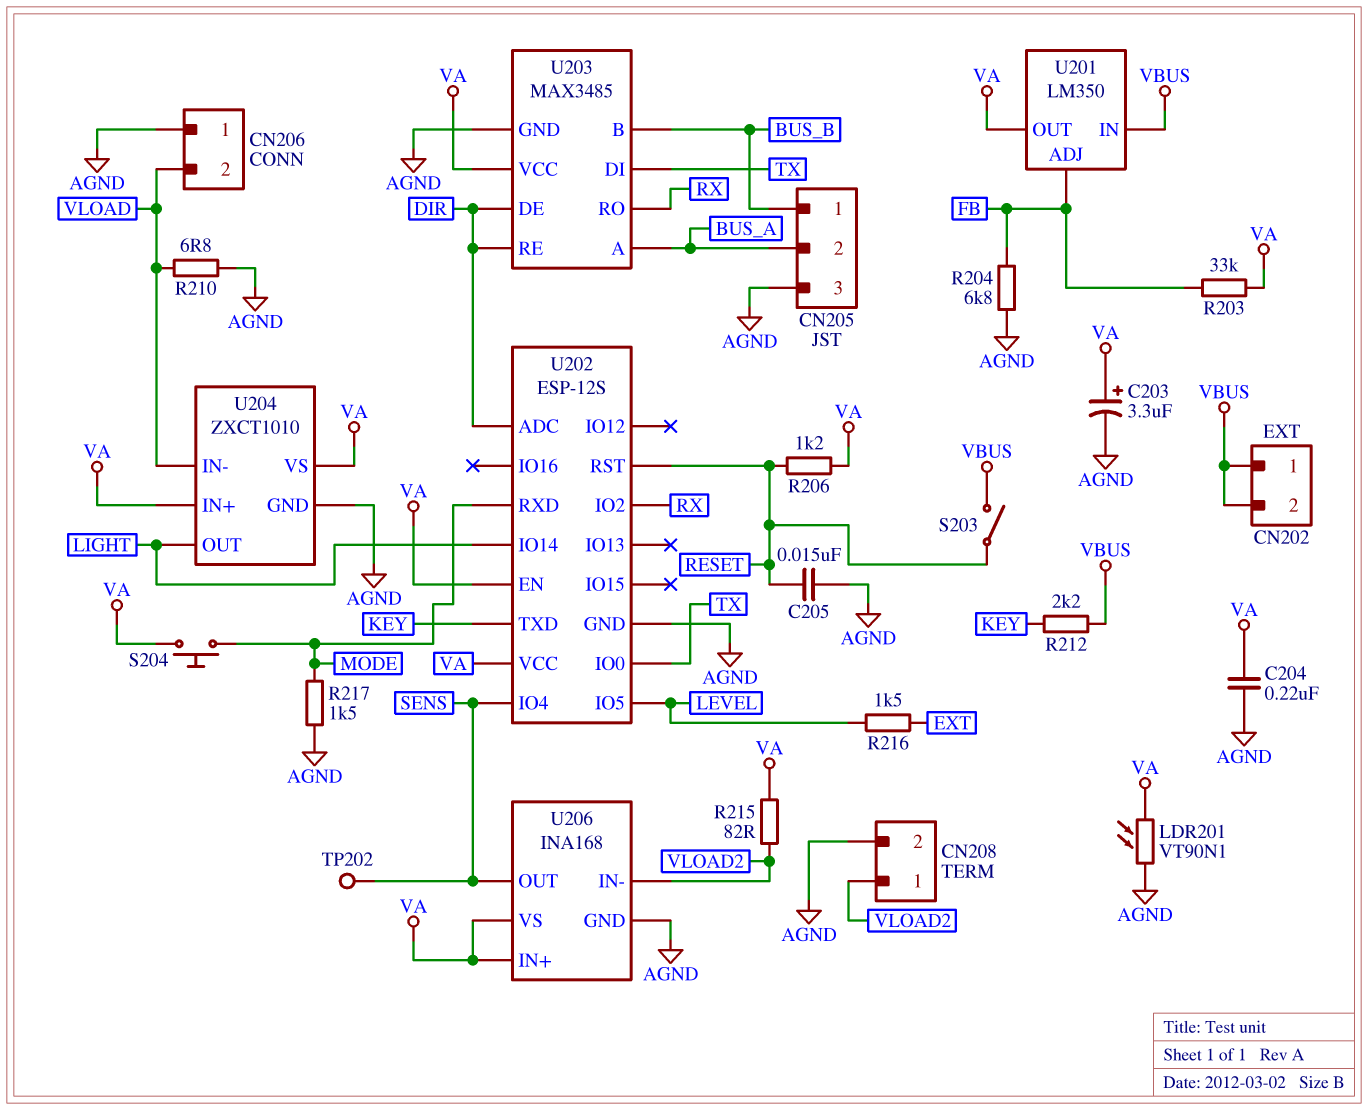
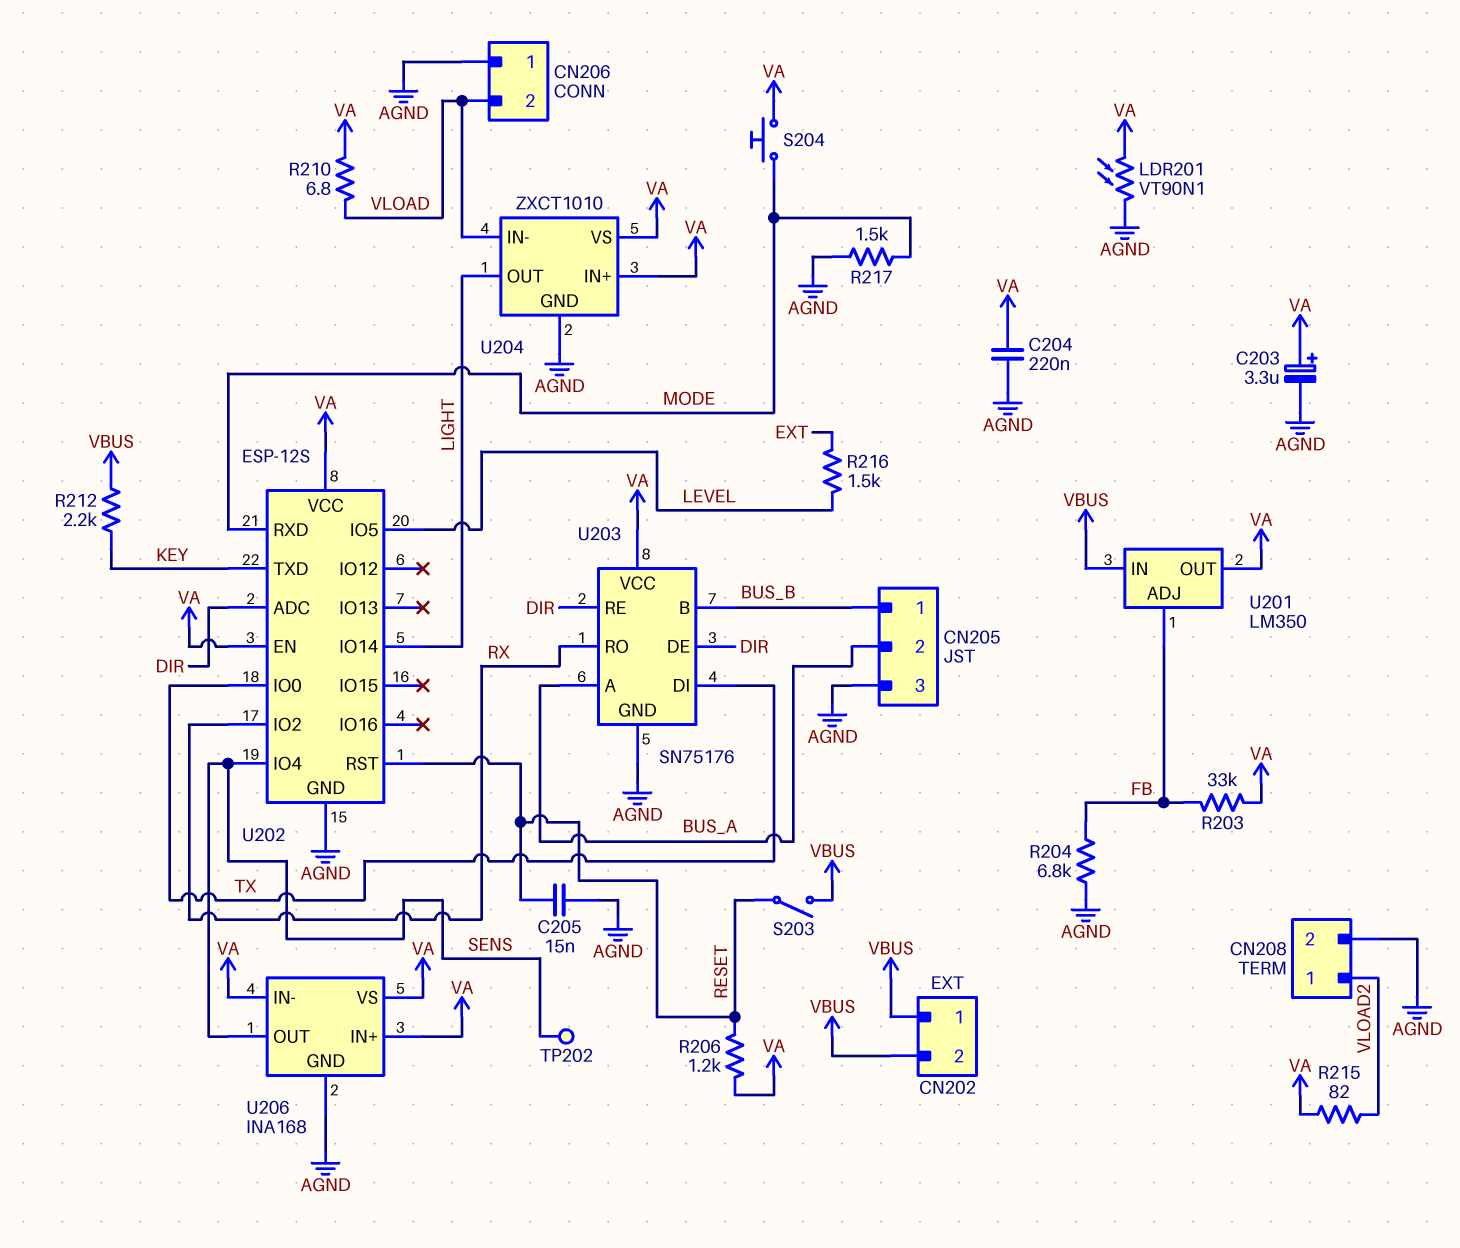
R210: 6.8 (AGND, VLOAD) -> 6.8 (VA, VLOAD)
U203: MAX3485 -> SN75176
U206 pin IN-: VLOAD2 -> VA

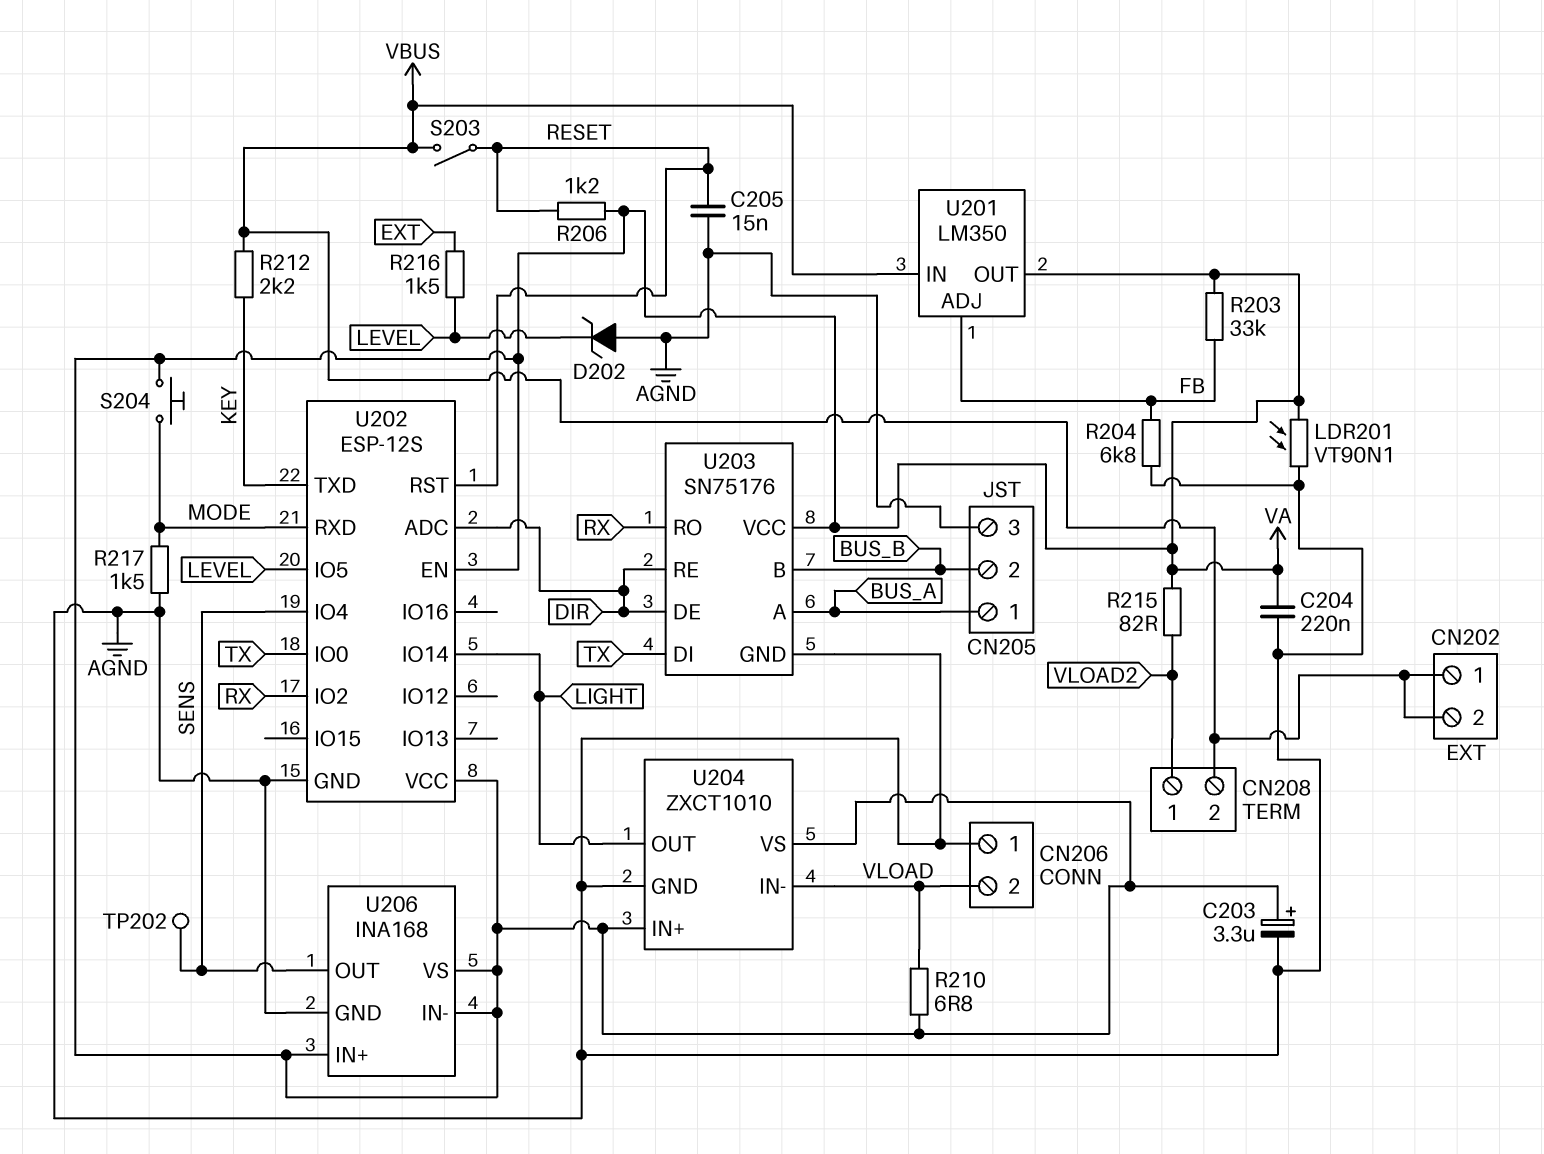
CN205 pin 1: BUS_B -> BUS_A
CN205 pin 2: BUS_A -> BUS_B
CN208 pin 2: AGND -> VBUS
D202: none -> zener (A AGND, K LEVEL)

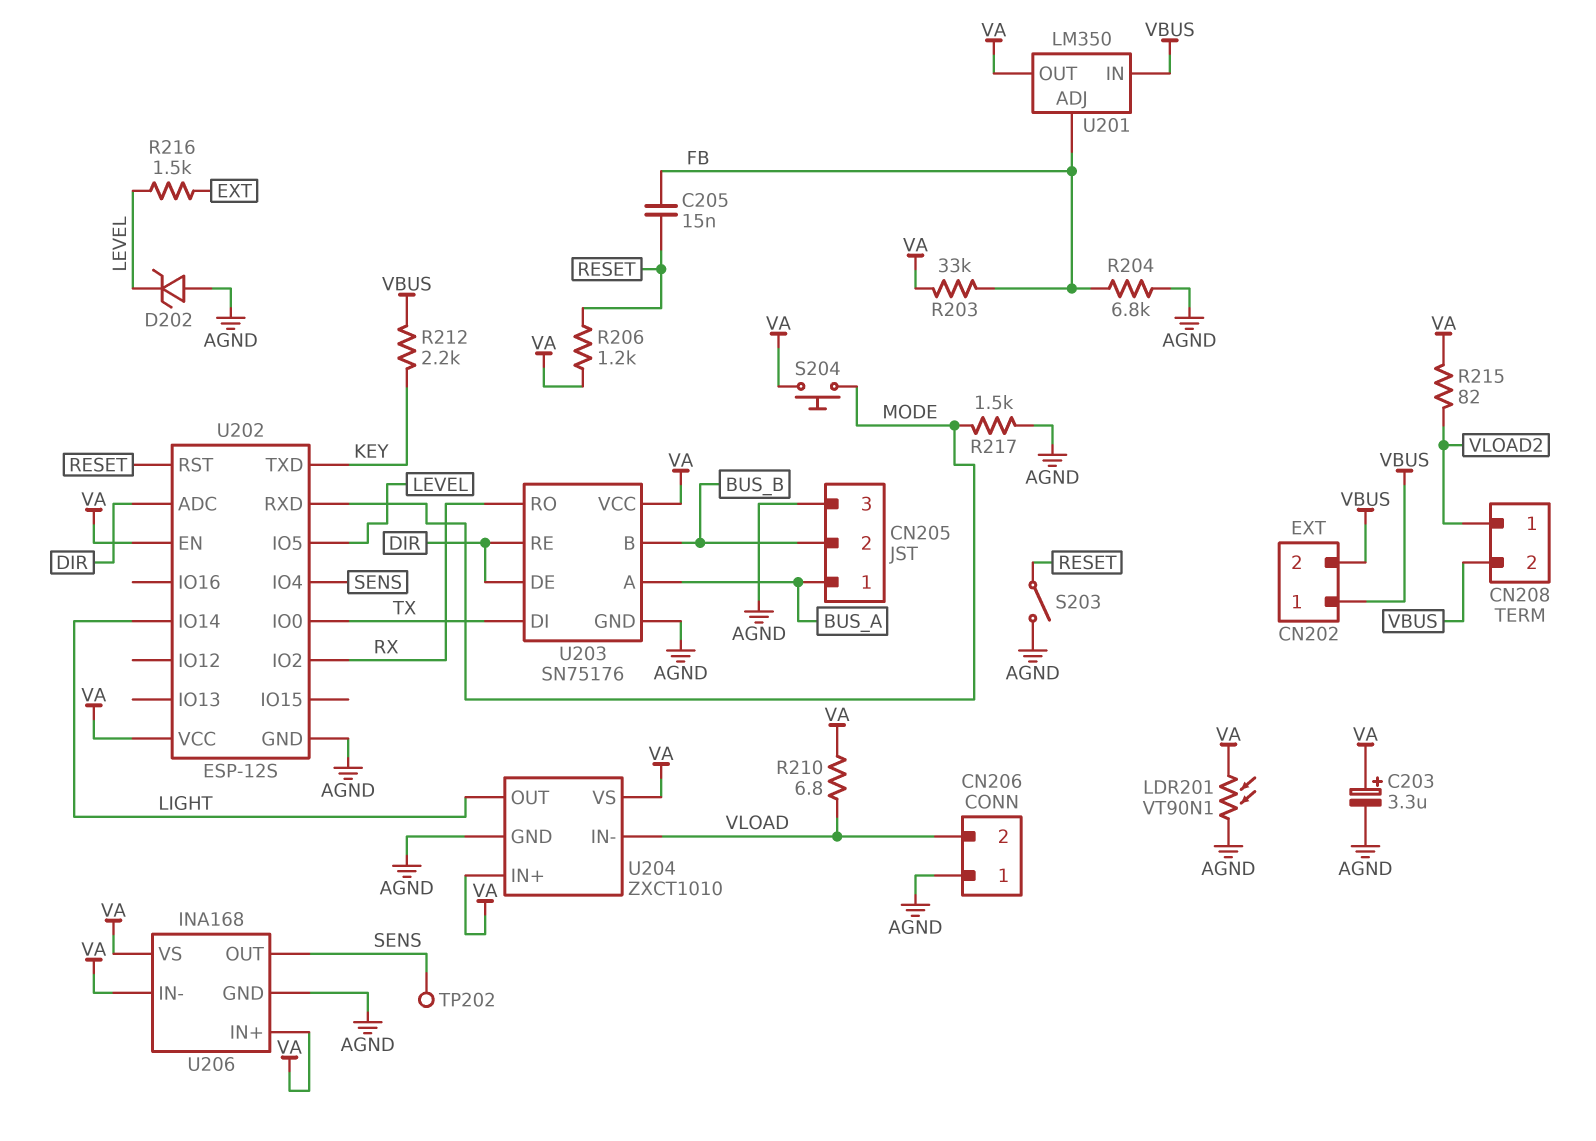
C204: 220nF (AGND, VA) -> none
C205: 15nF (AGND, RESET) -> 15nF (FB, RESET)
S203: switch (RESET, VBUS) -> switch (AGND, RESET)

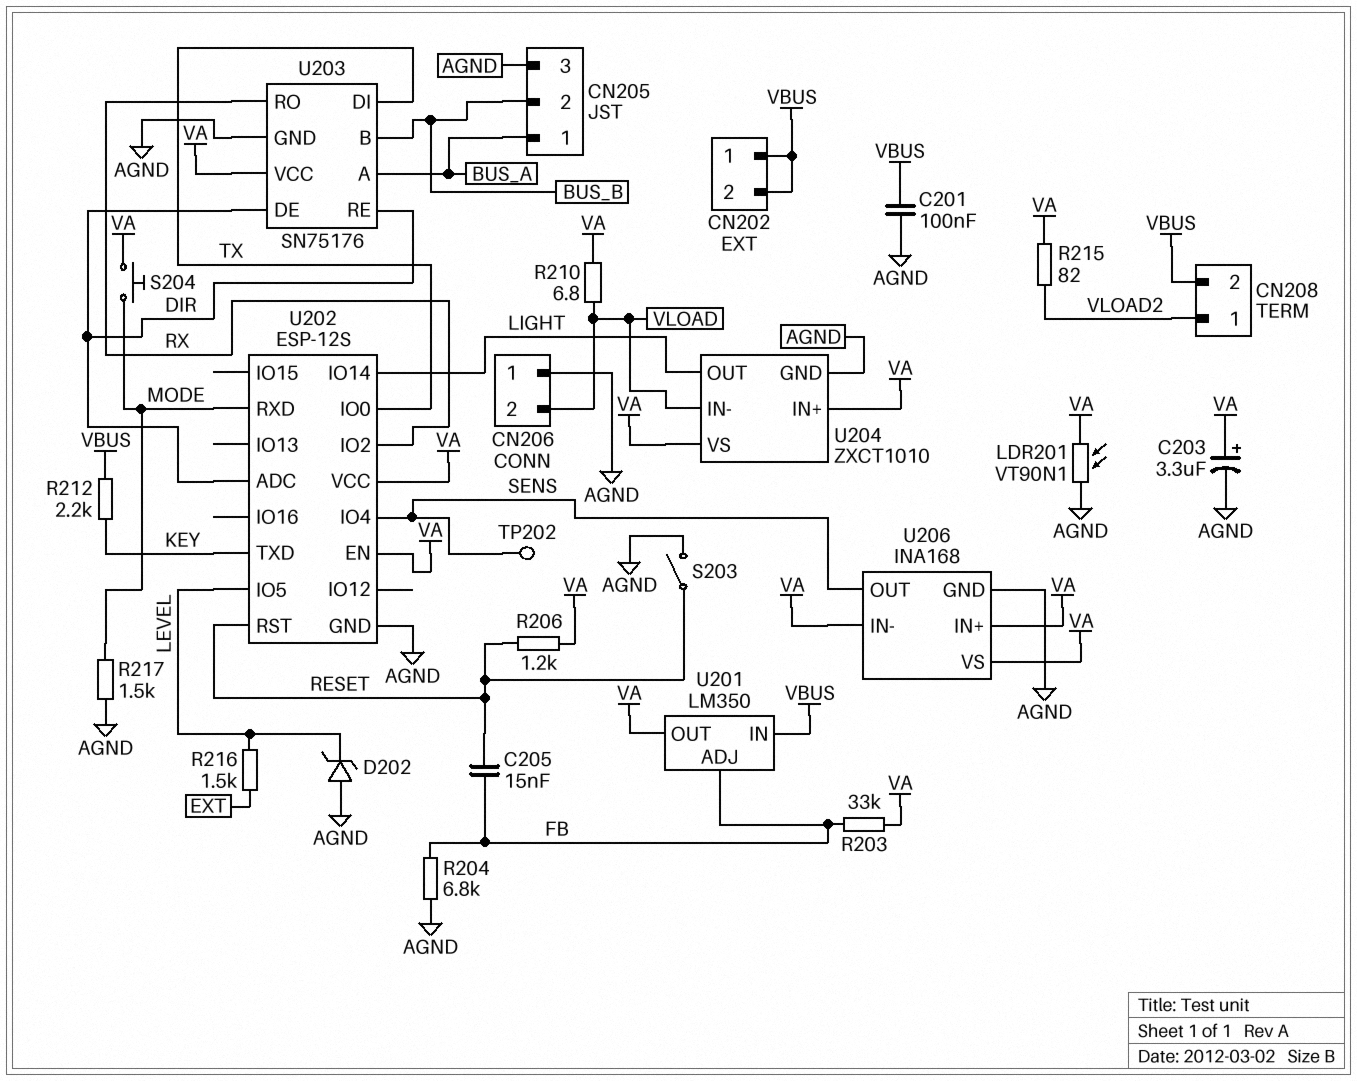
C201: none -> 100nF (AGND, VBUS)

